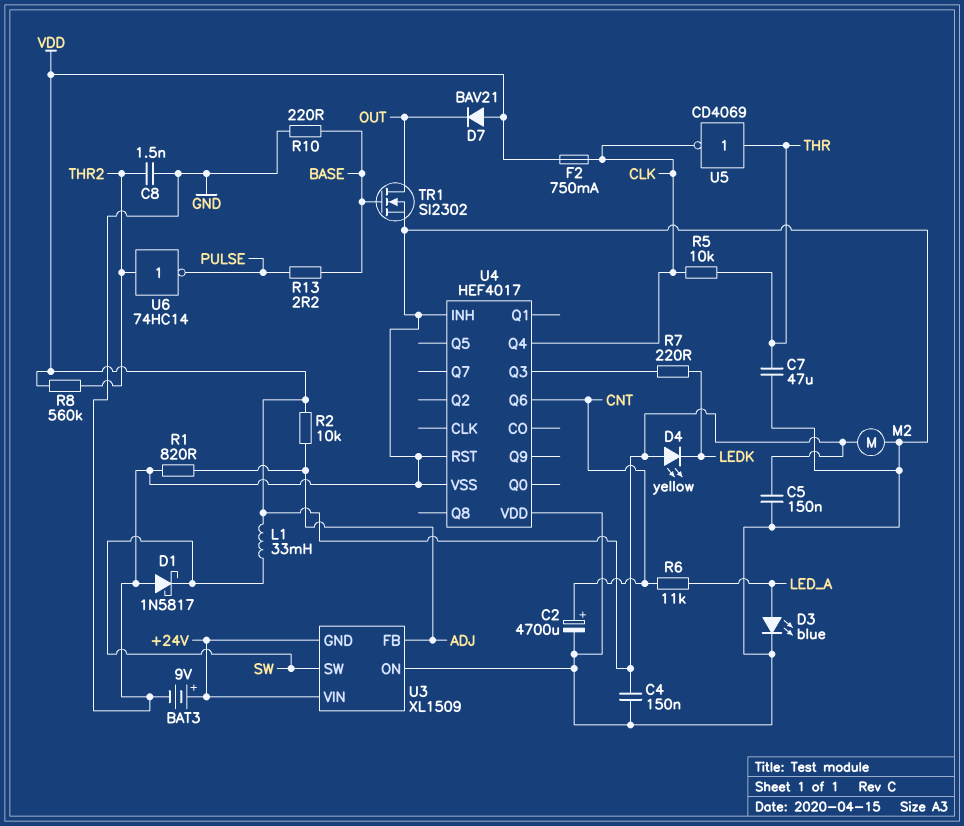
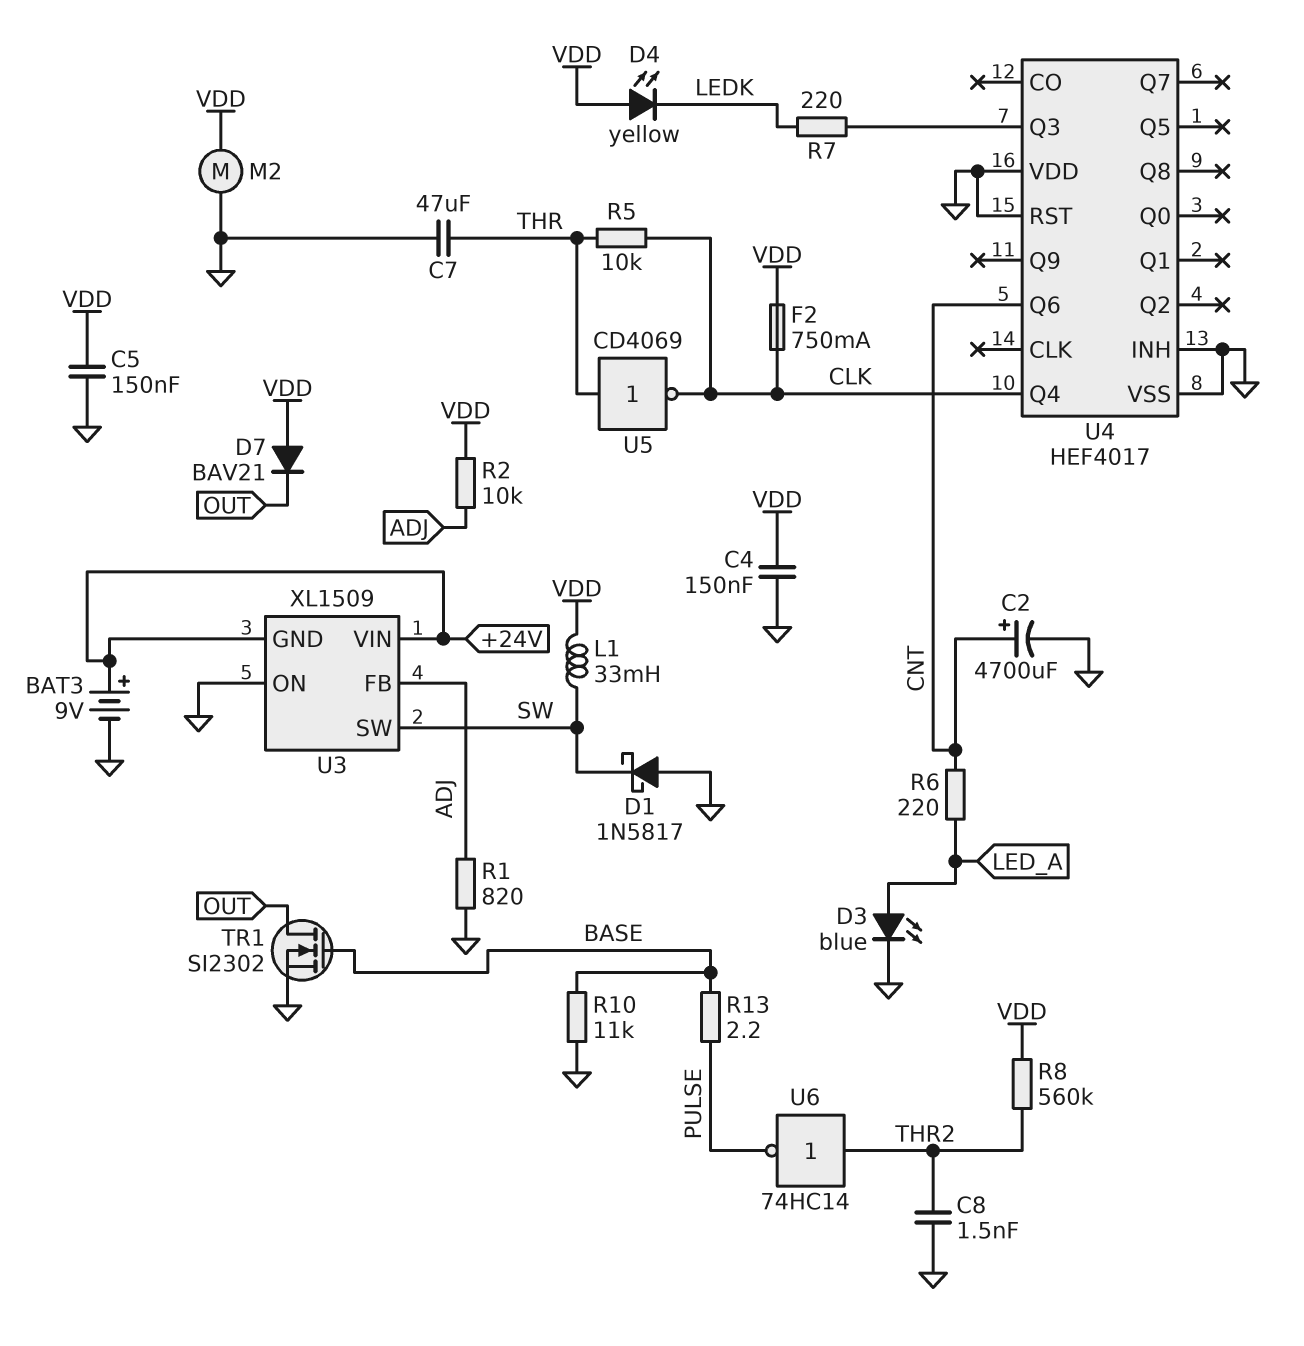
R6: 11k (CNT, LED_A) -> 220 (CNT, LED_A)
R10: 220 (BASE, GND) -> 11k (BASE, GND)

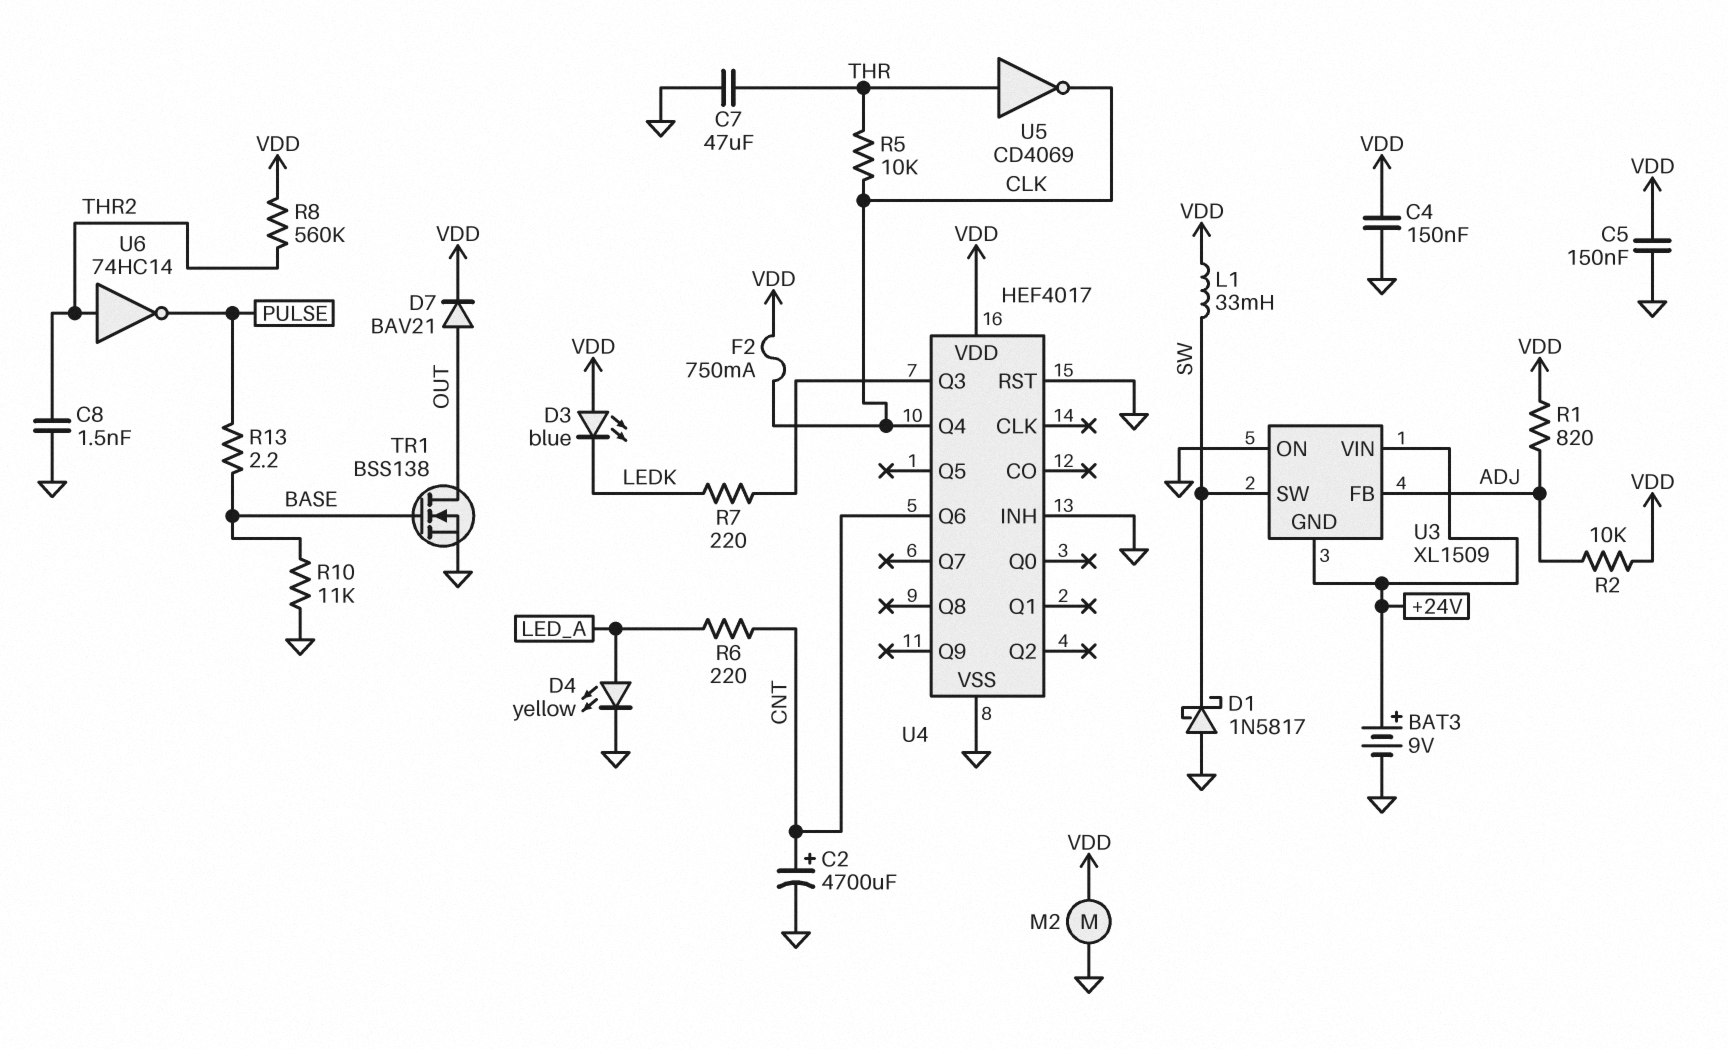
D3: LED blue (A LED_A, K GND) -> LED blue (A VDD, K LEDK)
D4: LED yellow (A VDD, K LEDK) -> LED yellow (A LED_A, K GND)
D7: diode BAV21 (A VDD, K OUT) -> diode BAV21 (A OUT, K VDD)
R1: 820 (ADJ, GND) -> 820 (ADJ, VDD)
TR1: NMOS SI2302 (G BASE, D OUT, S GND) -> NMOS BSS138 (G BASE, D OUT, S GND)
U4 pin VDD: GND -> VDD

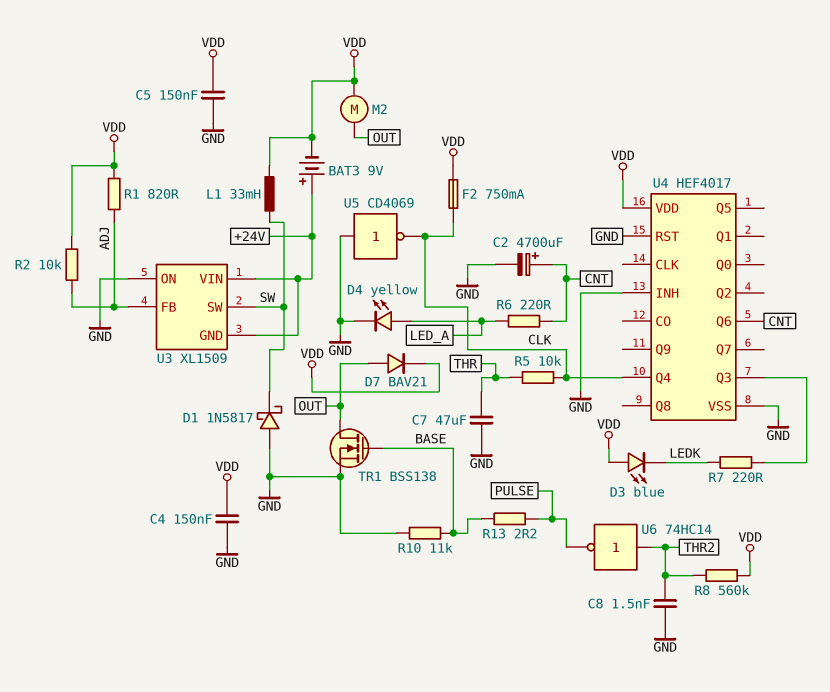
BAT3: 9V (plus +24V, minus GND) -> 9V (plus +24V, minus VDD)
M2: motor (GND, VDD) -> motor (OUT, VDD)
U5: NOT CD4069 (in THR, out CLK) -> NOT CD4069 (in GND, out CLK)

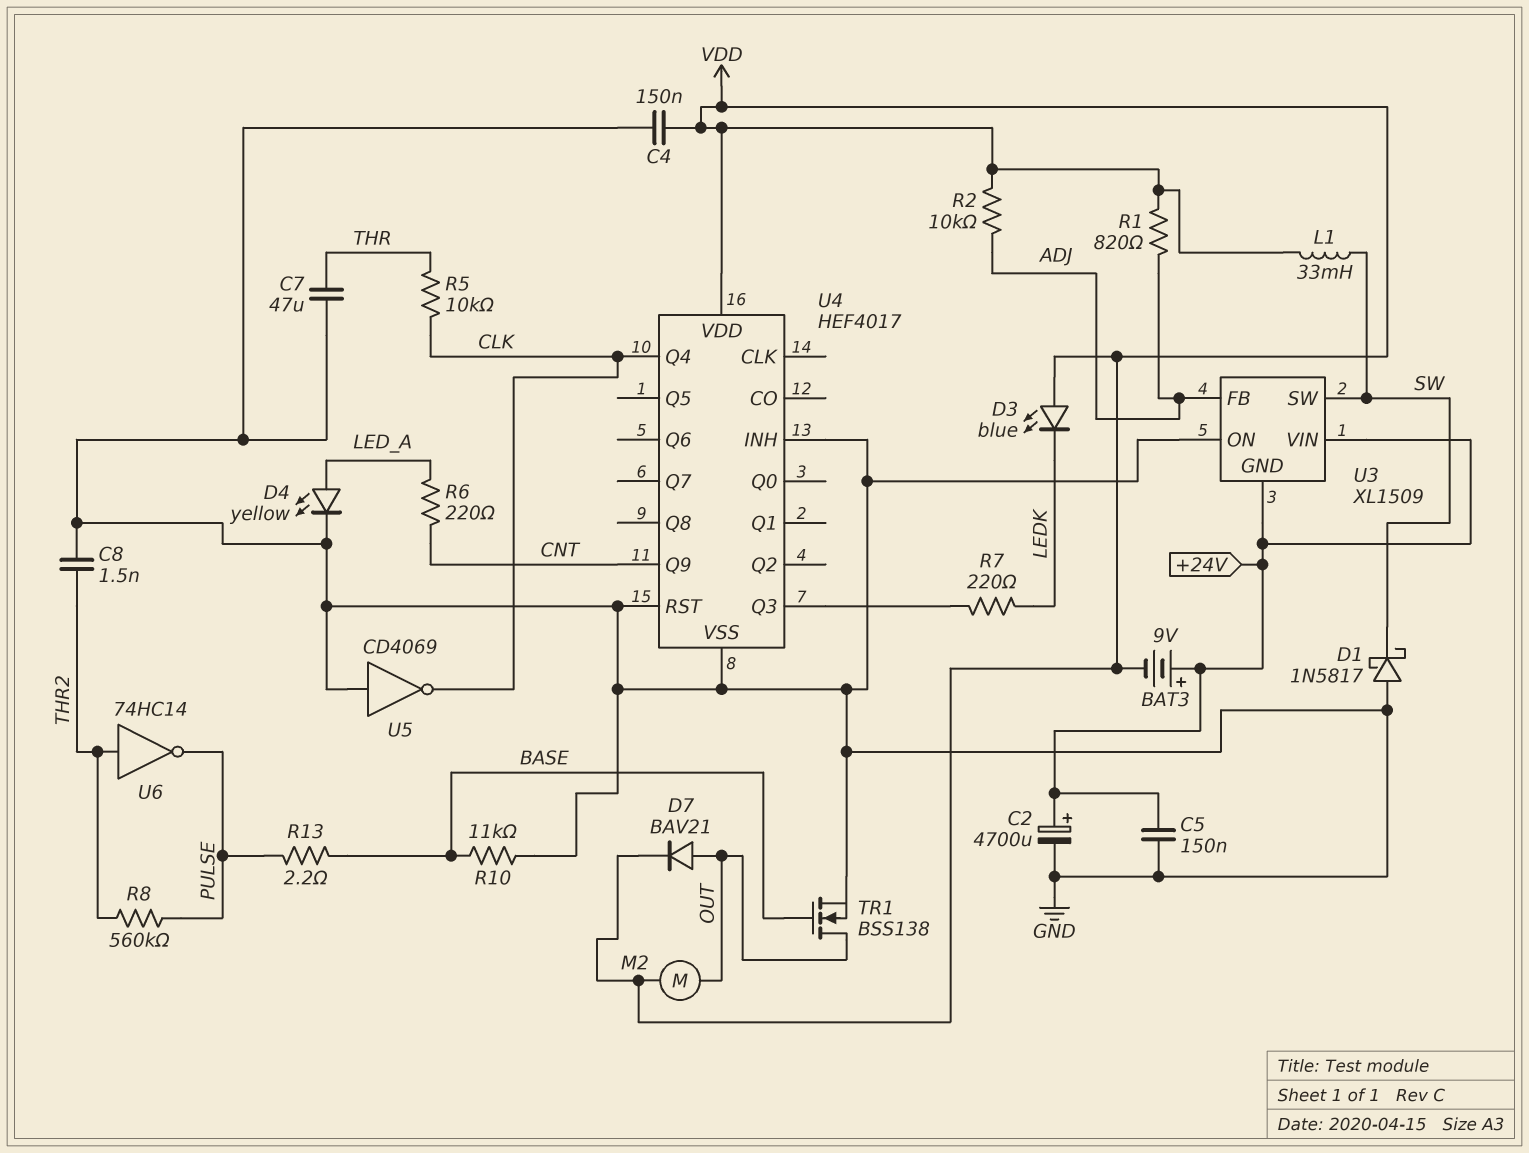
C2: 4700uF (plus CNT, minus GND) -> 4700uF (plus +24V, minus GND)
C5: 150nF (GND, VDD) -> 150nF (+24V, GND)
F2: 750mA (CLK, VDD) -> none
R8: 560k (THR2, VDD) -> 560k (PULSE, THR2)
U4 pin Q6: CNT -> none
U4 pin Q9: none -> CNT

